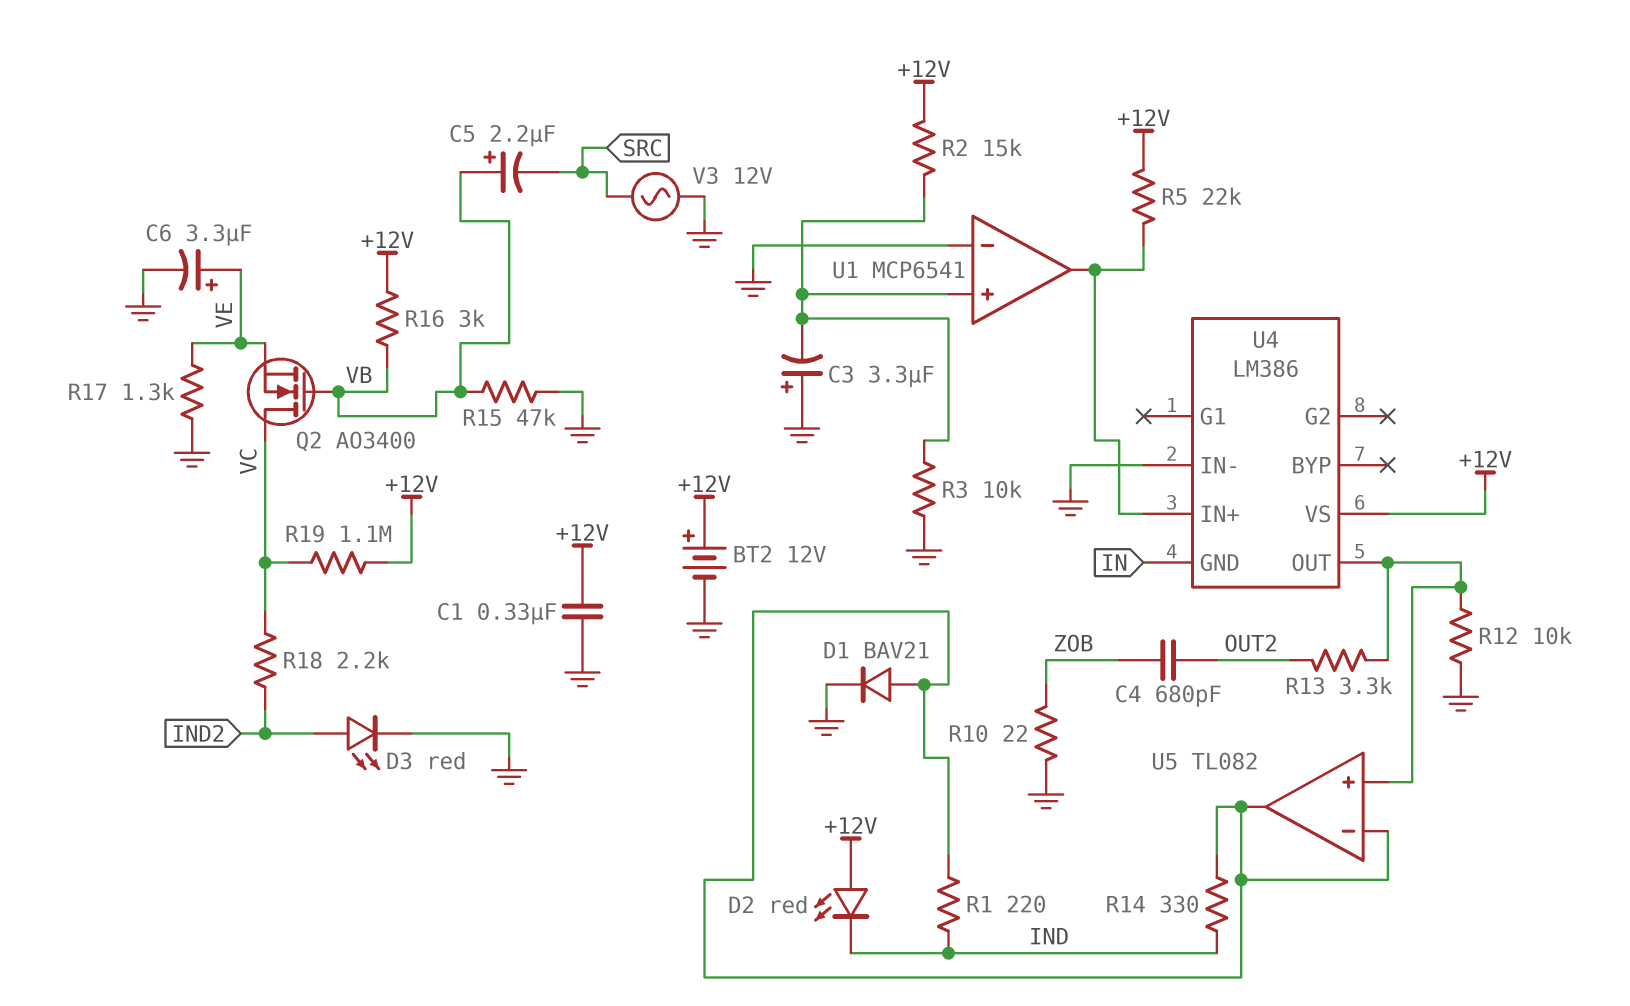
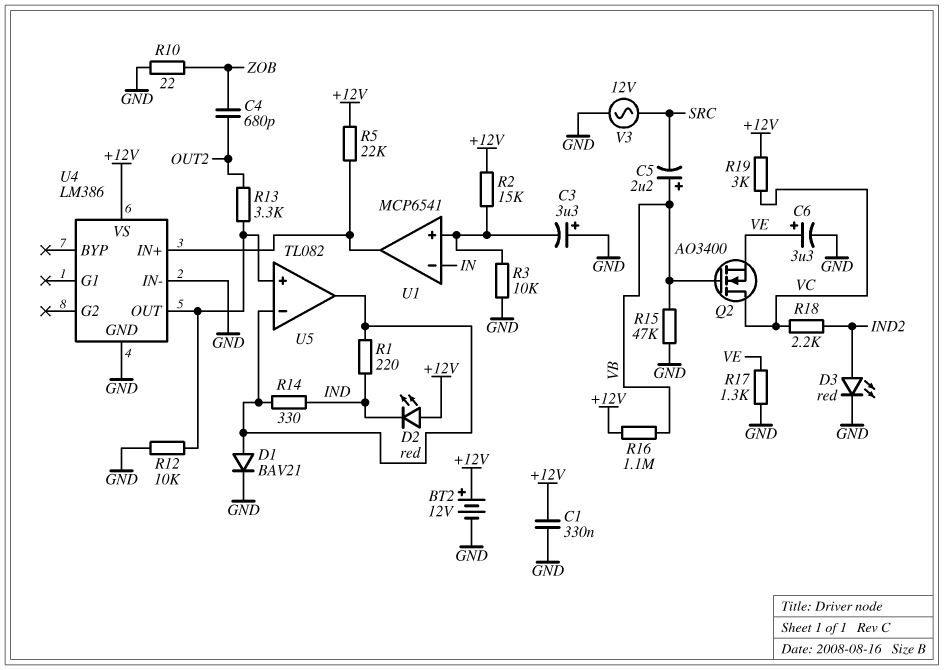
R16: 3k (+12V, VB) -> 1.1M (+12V, VB)
R19: 1.1M (+12V, VC) -> 3k (+12V, VC)
U1 pin in-: GND -> IN
U4 pin GND: IN -> GND

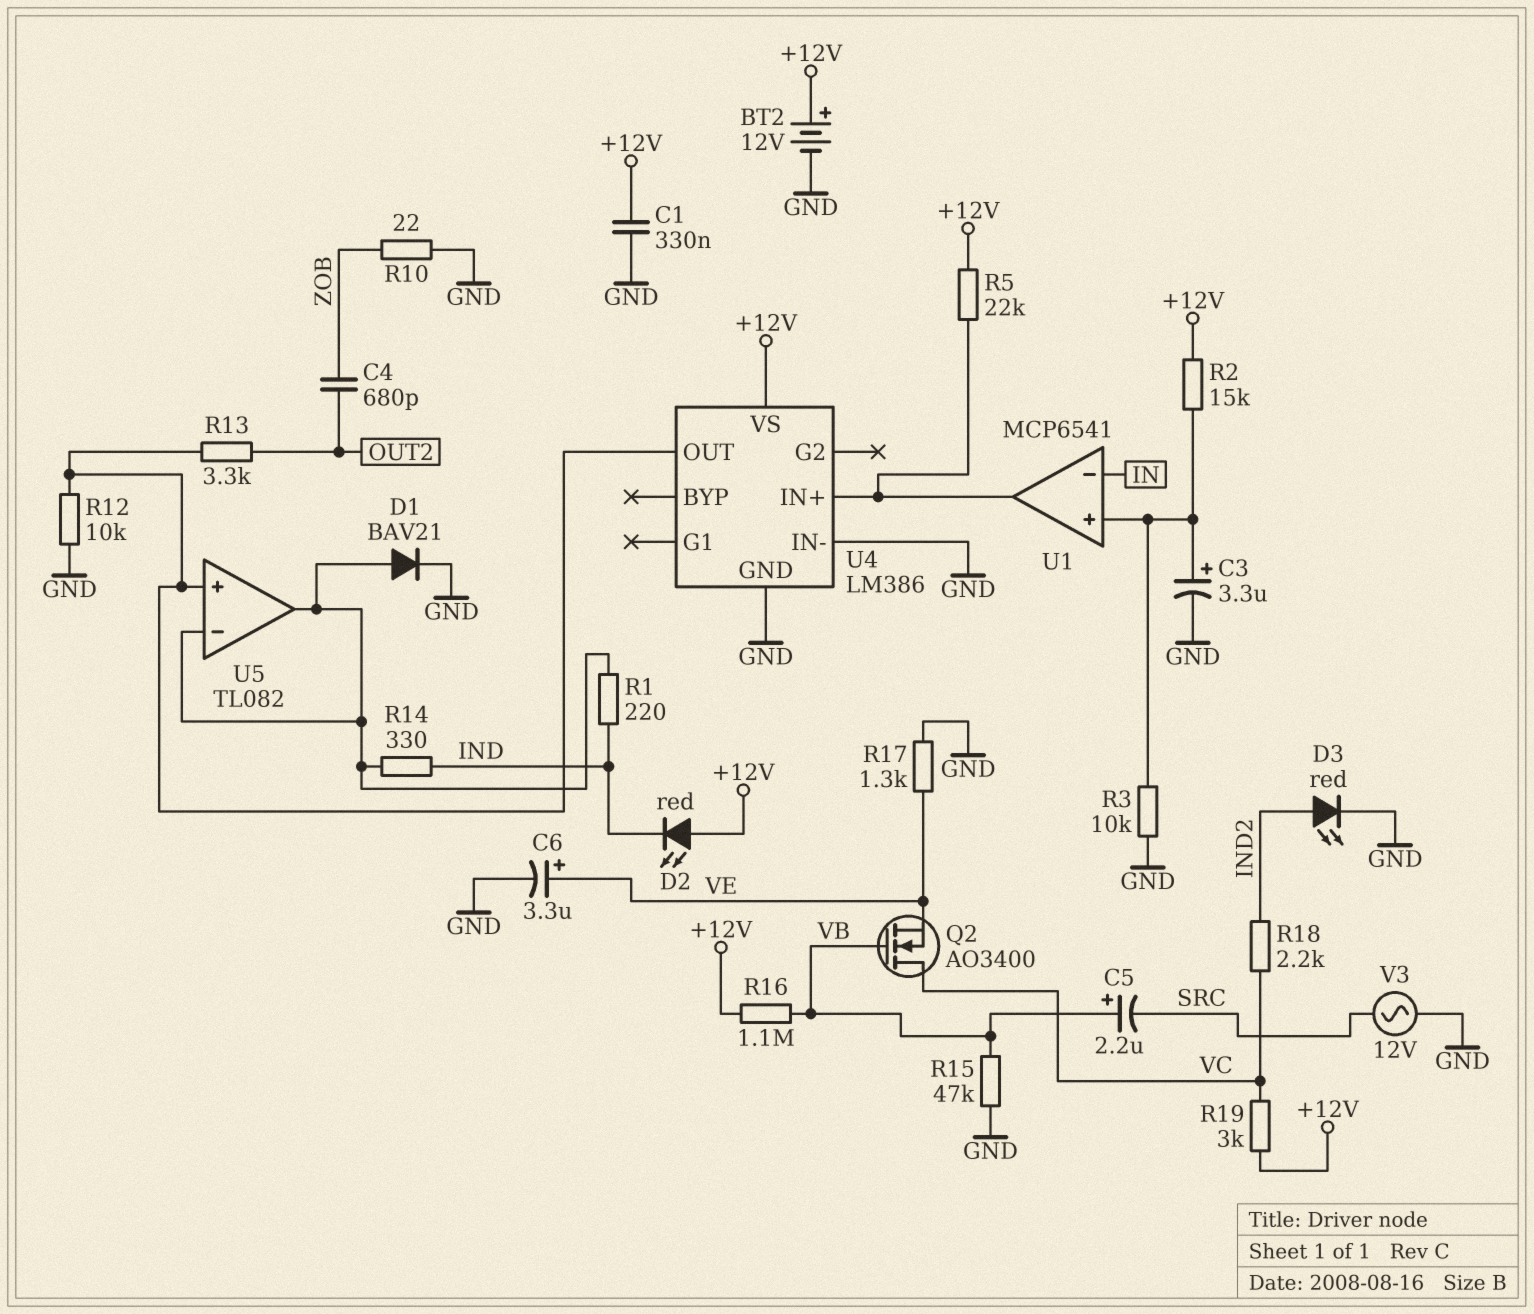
C3: 3.3uF (plus GND, minus U1/in+) -> 3.3uF (plus U1/in+, minus GND)

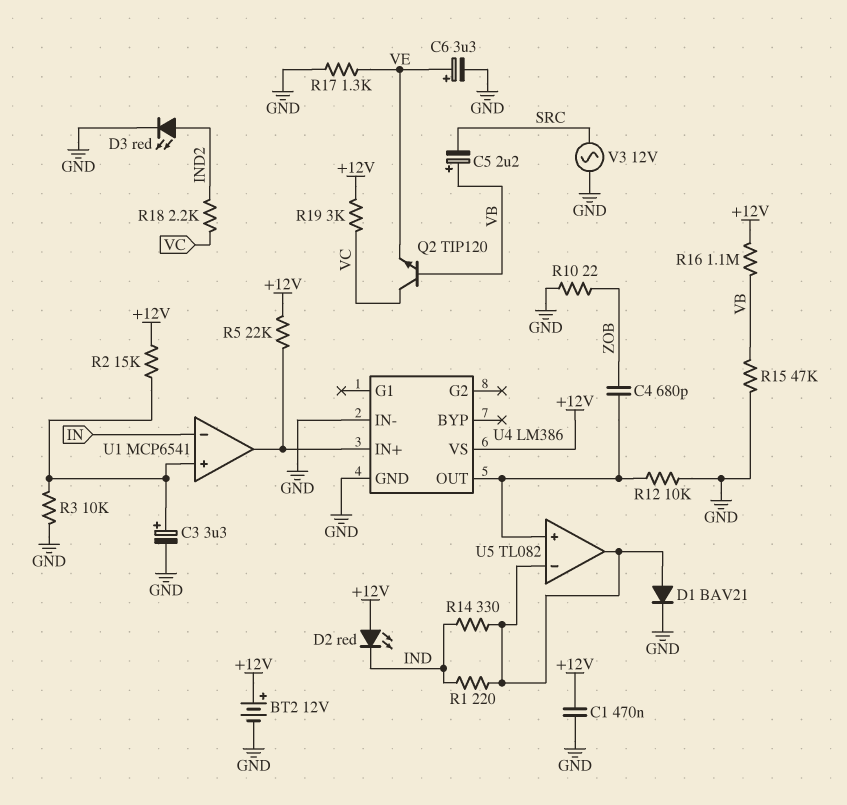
C1: 330nF (+12V, GND) -> 470nF (+12V, GND)
C4: 680pF (OUT2, ZOB) -> 680pF (U4/OUT, ZOB)
Q2: NMOS AO3400 (G VB, D VC, S VE) -> NPN TIP120 (B VB, C VC, E VE)
R13: 3.3k (OUT2, U4/OUT) -> none

